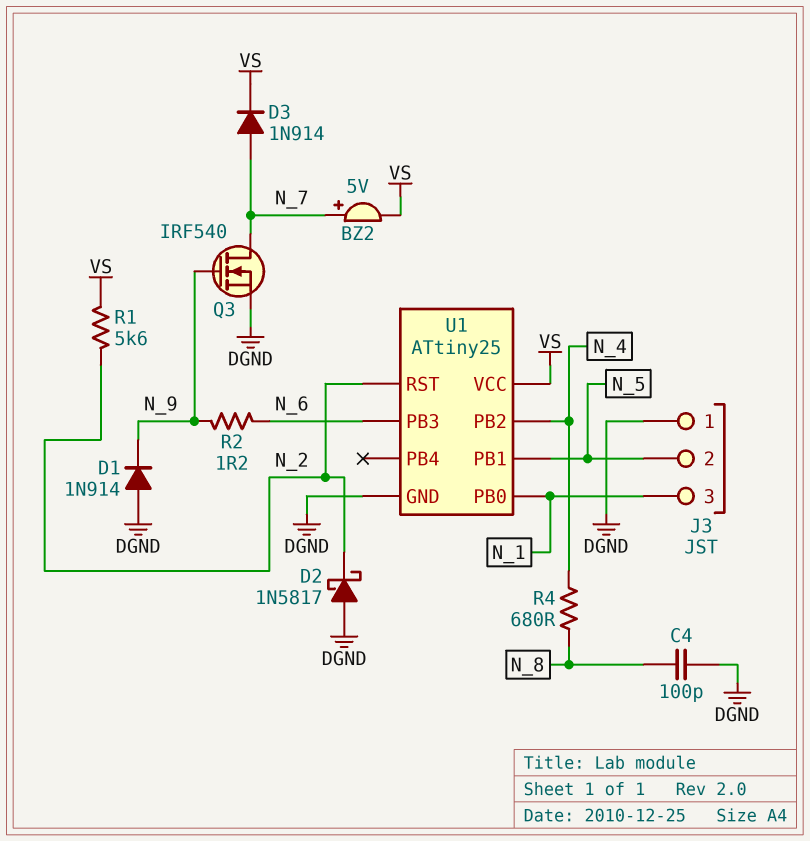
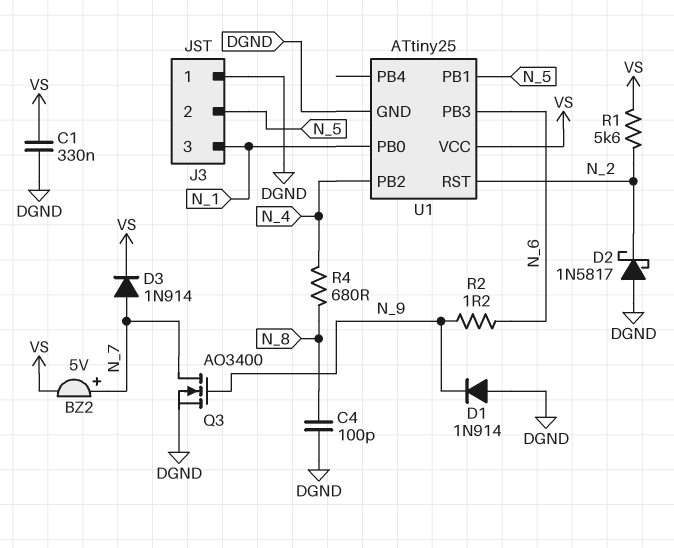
C1: none -> 330nF (DGND, VS)
Q3: NMOS IRF540 (G N_9, D N_7, S DGND) -> NMOS AO3400 (G N_9, D N_7, S DGND)

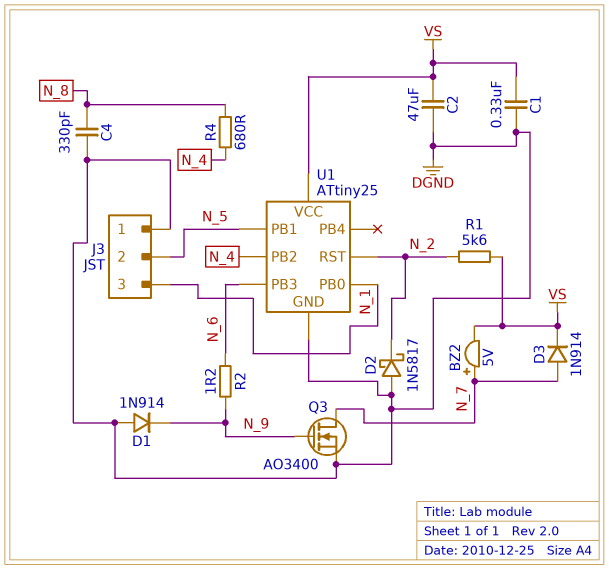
C2: none -> 47uF (DGND, VS)
C4: 100pF (DGND, N_8) -> 330pF (DGND, N_8)

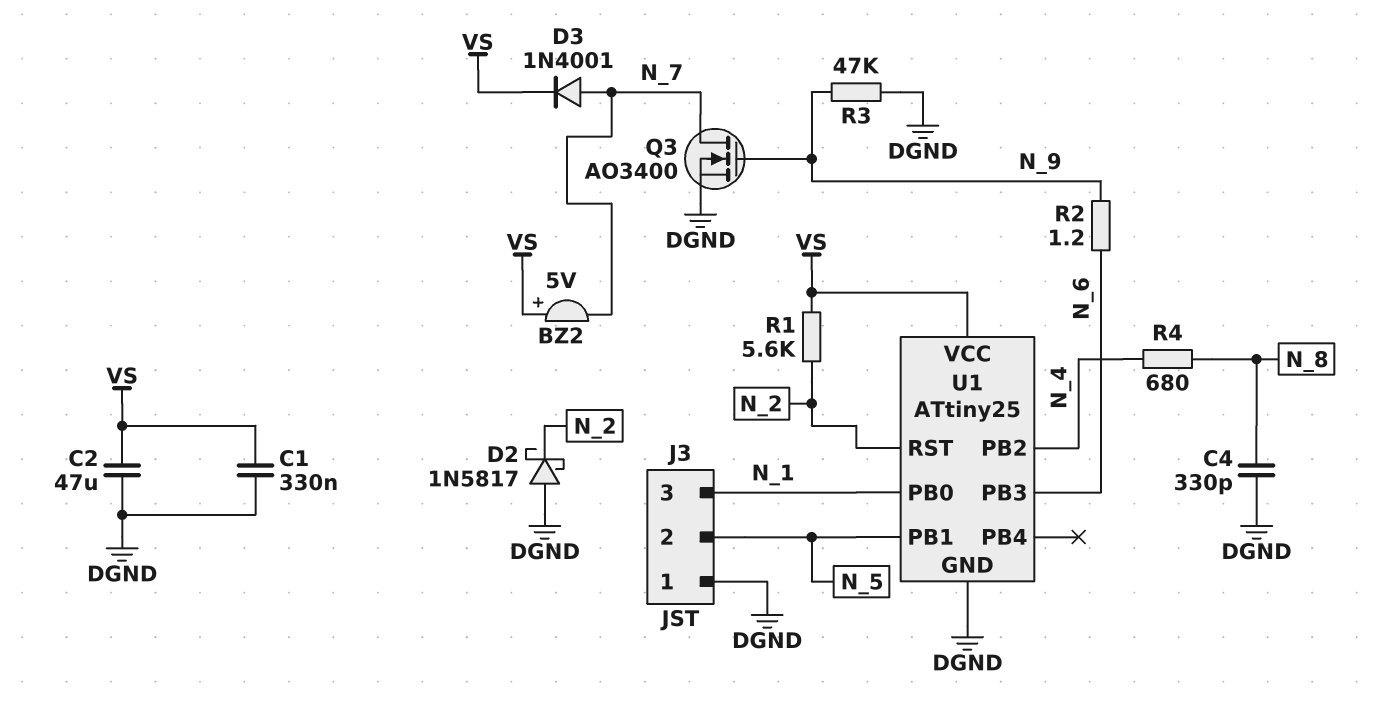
BZ2: buzzer 5V (plus N_7, minus VS) -> buzzer 5V (plus VS, minus N_7)
D1: diode 1N914 (A DGND, K N_9) -> none
D3: diode 1N914 (A N_7, K VS) -> diode 1N4001 (A N_7, K VS)
R3: none -> 47k (DGND, N_9)

